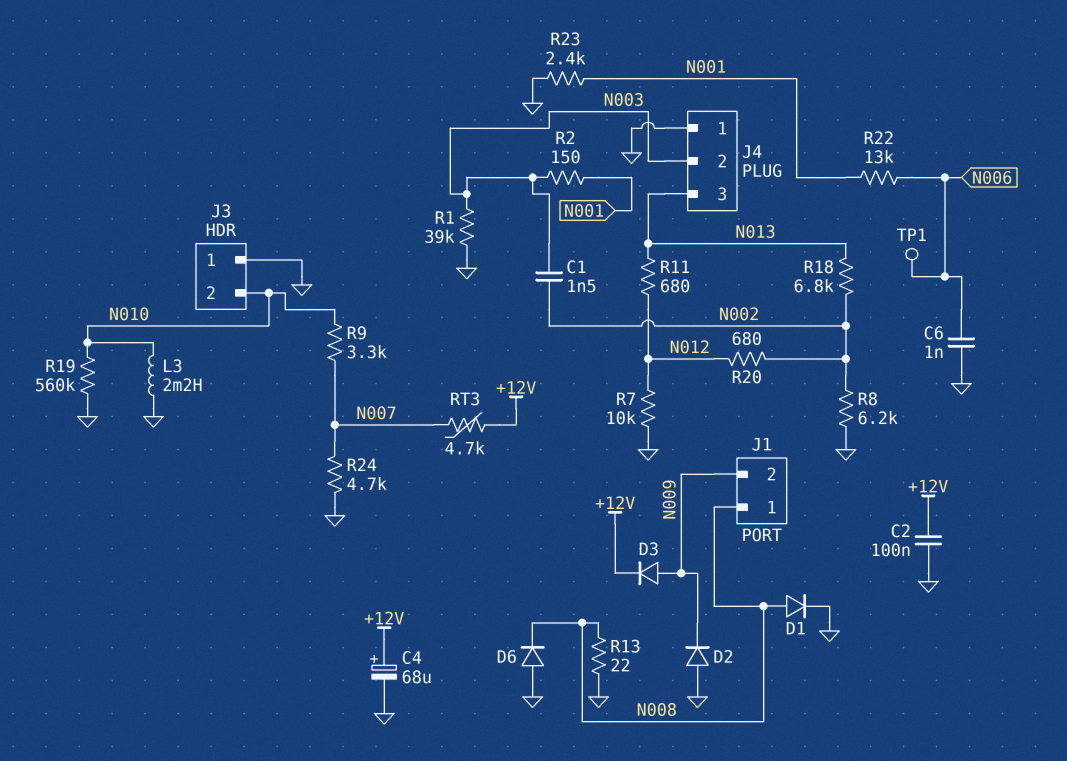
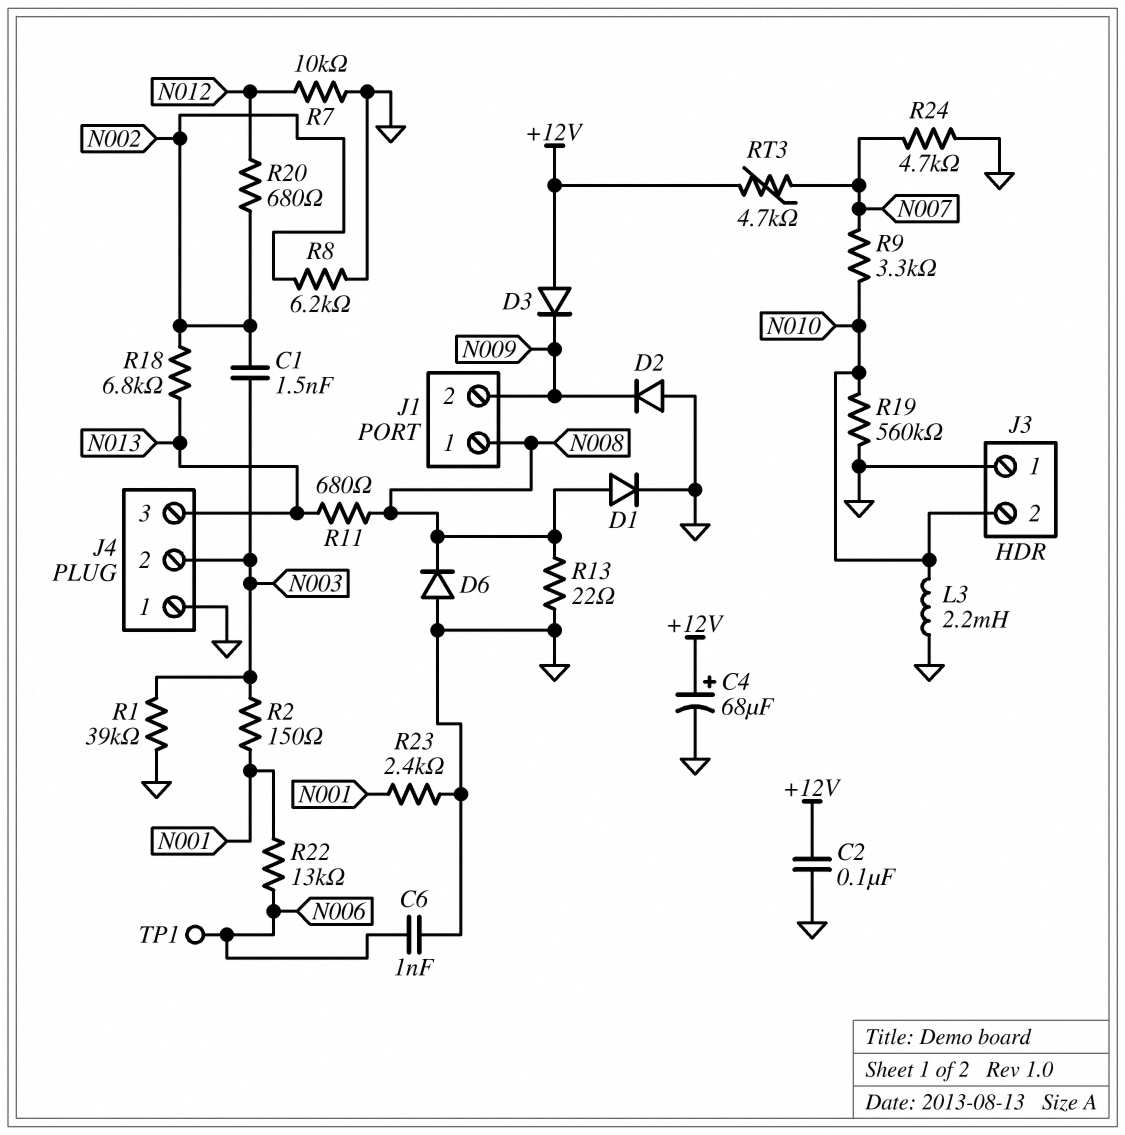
D3: diode (A N009, K +12V) -> diode (A +12V, K N009)
R11: 680 (N012, N013) -> 680 (N008, N013)

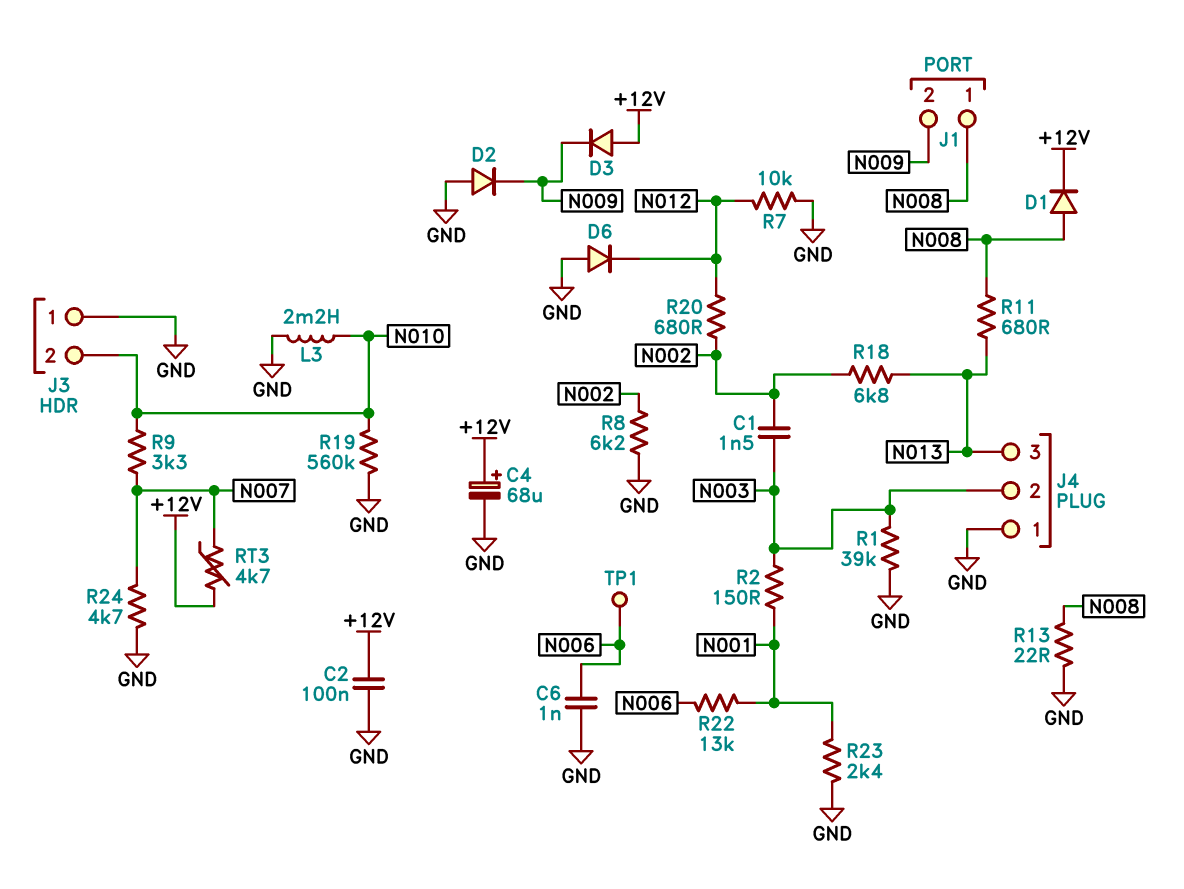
D1: diode (A N008, K GND) -> diode (A N008, K +12V)
D6: diode (A GND, K N008) -> diode (A GND, K N012)

